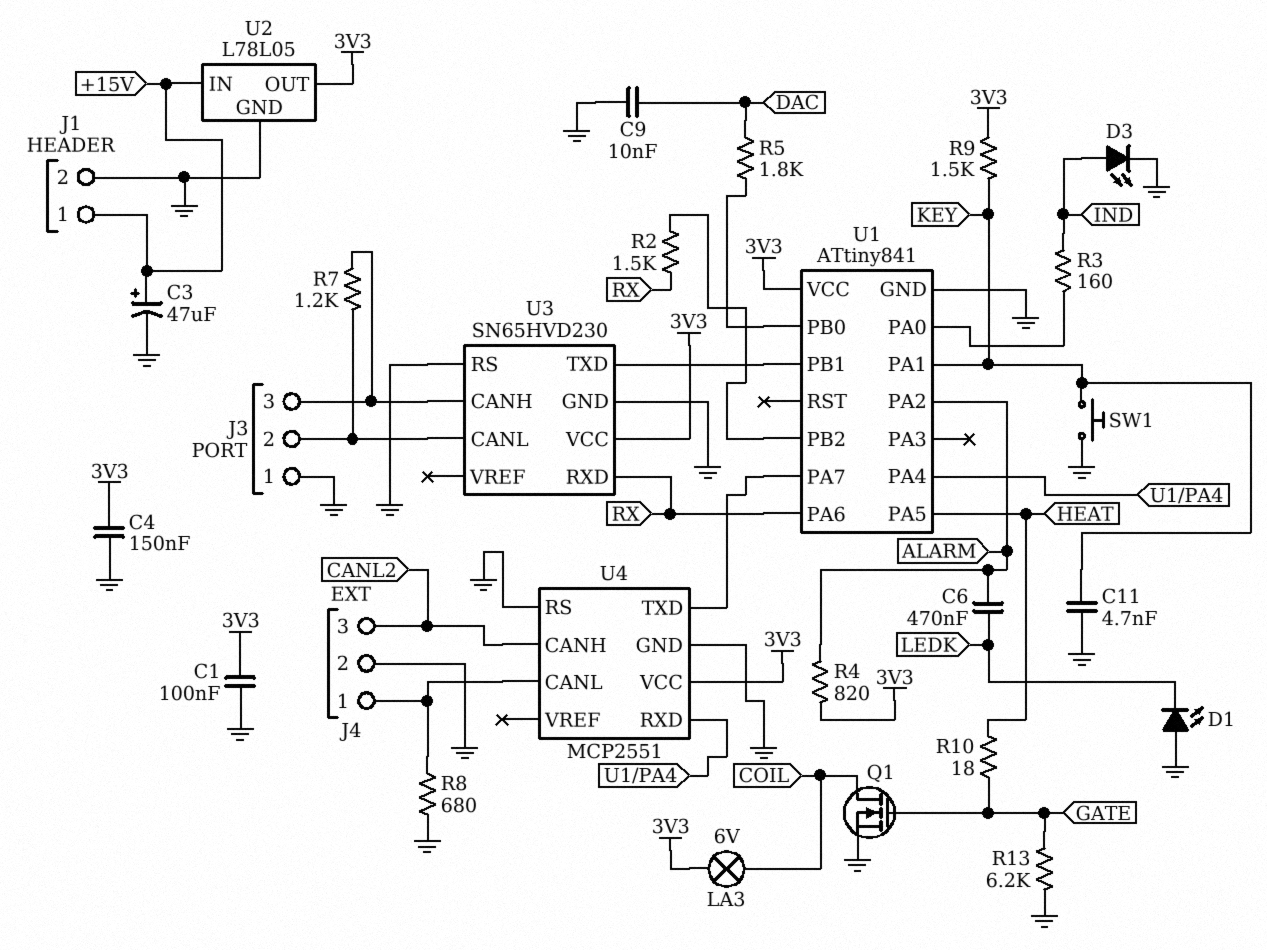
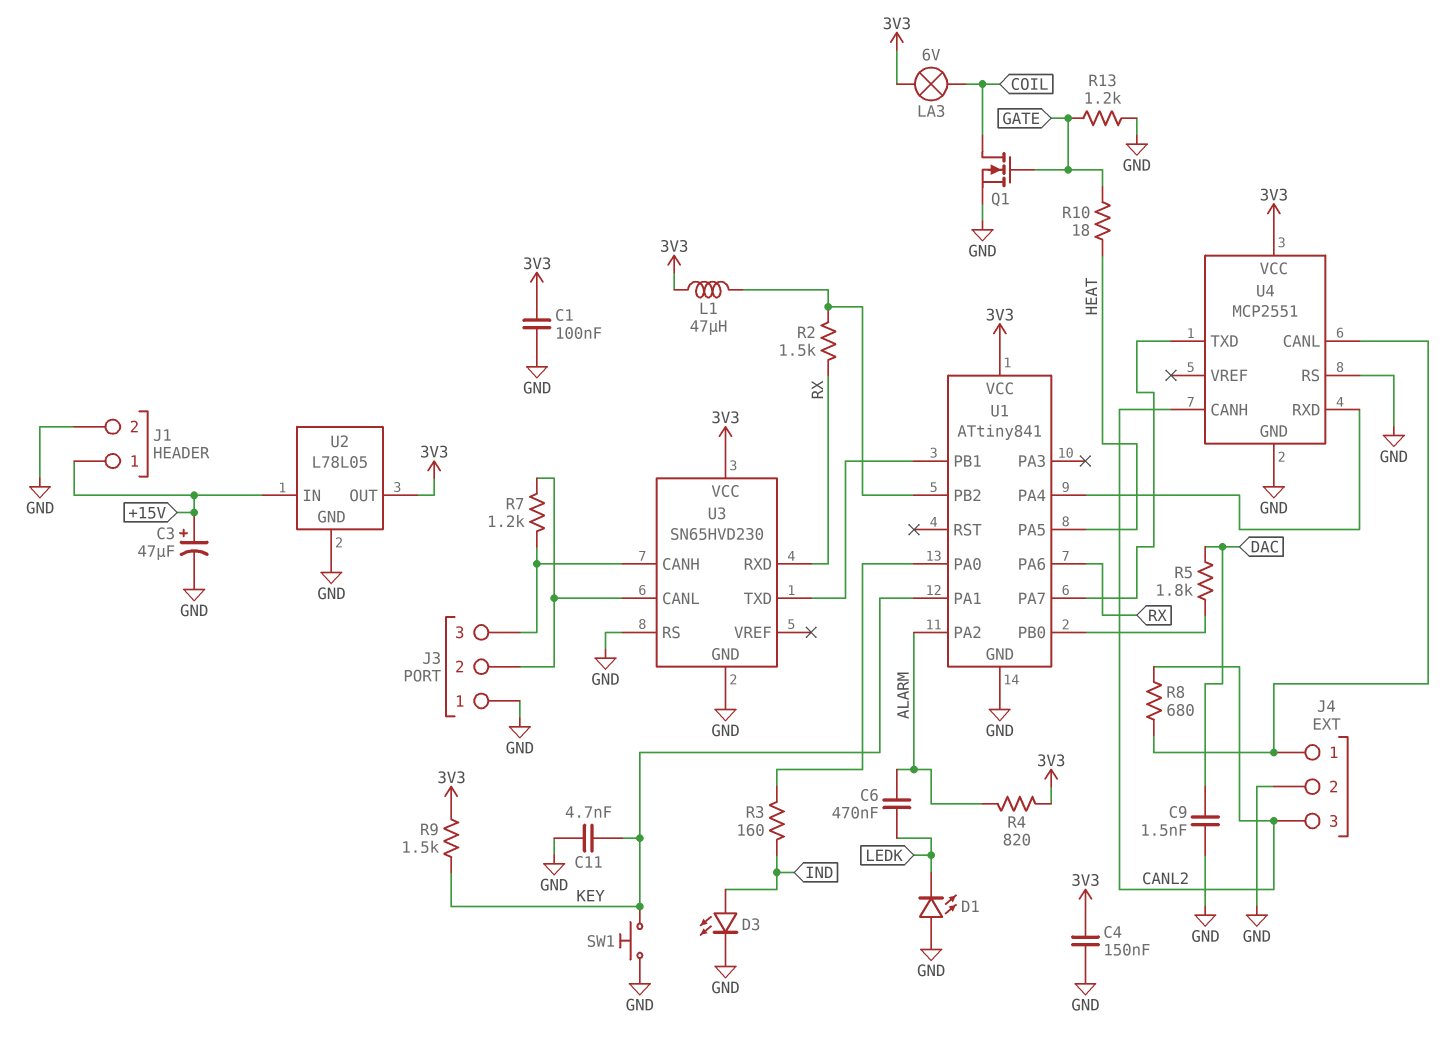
C9: 10nF (DAC, GND) -> 1.5nF (DAC, GND)
L1: none -> 47uH (3V3, U1/PB2)
R8: 680 (GND, J4/1) -> 680 (CANL2, J4/1)
R13: 6.2k (GATE, GND) -> 1.2k (GATE, GND)

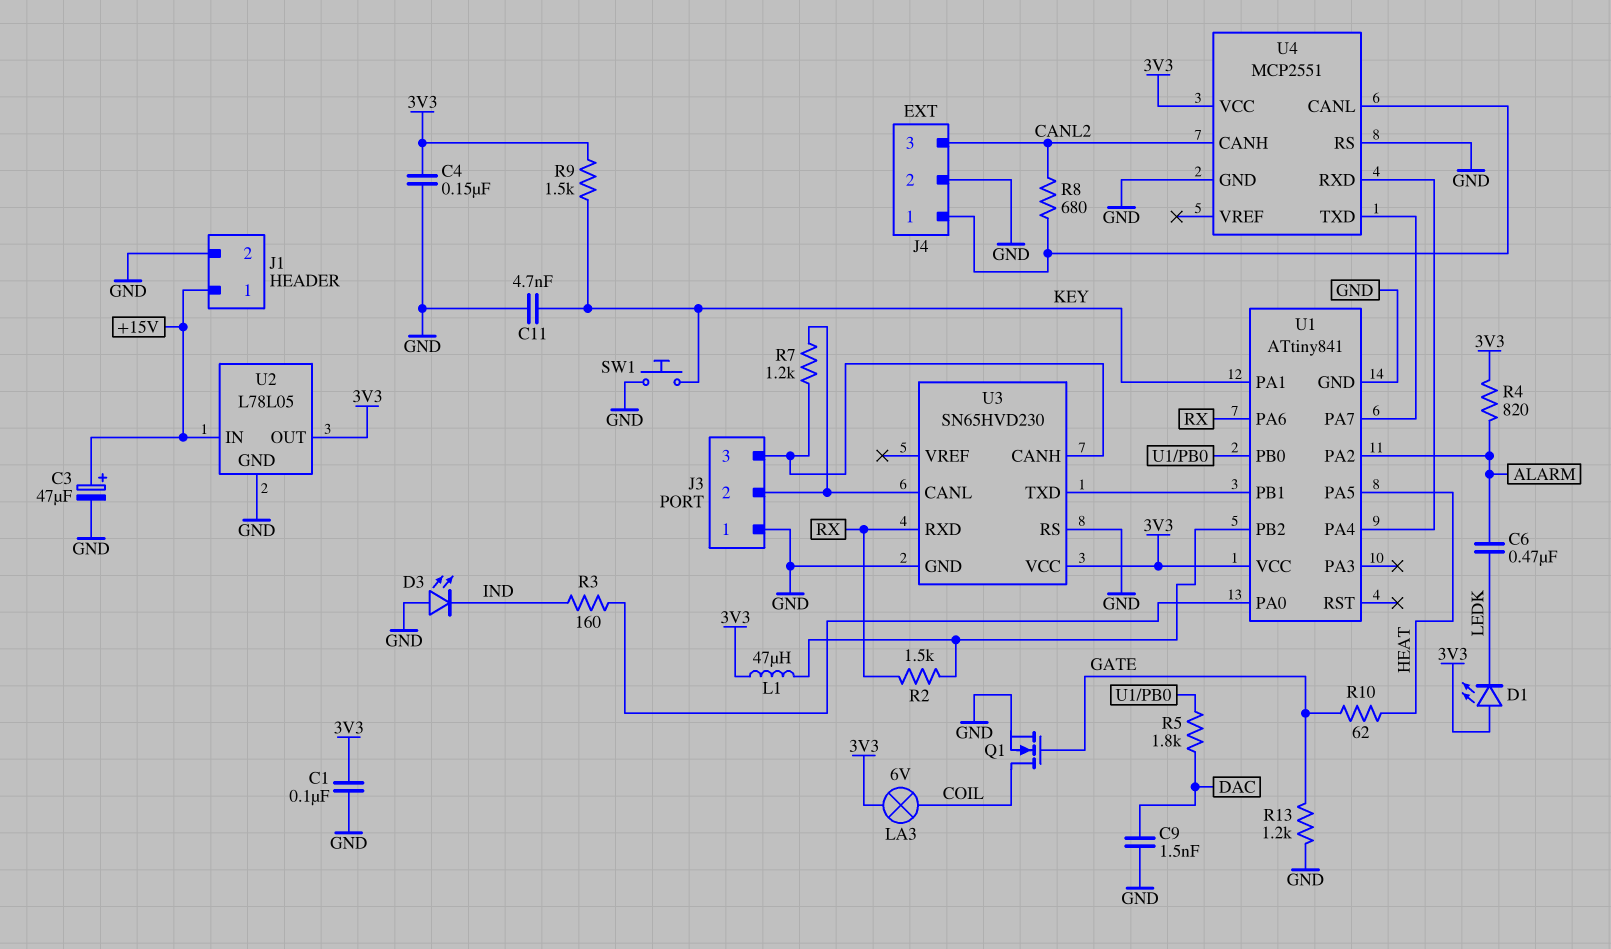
D1: LED (A GND, K LEDK) -> LED (A 3V3, K LEDK)
D3: LED (A IND, K GND) -> LED (A GND, K IND)
R10: 18 (GATE, HEAT) -> 62 (GATE, HEAT)

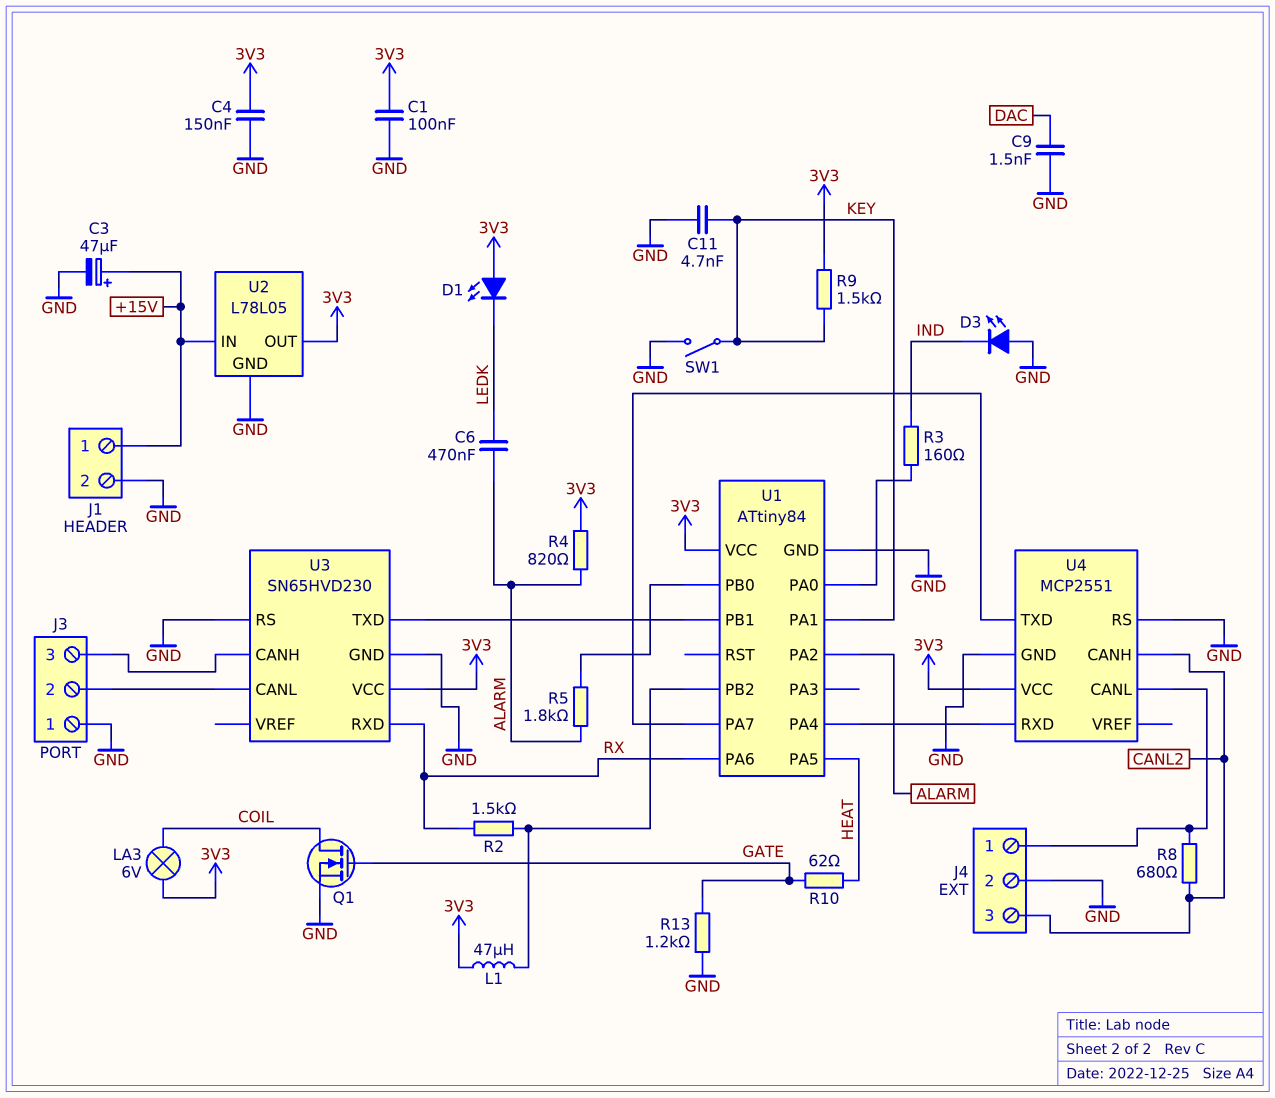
R5: 1.8k (DAC, U1/PB0) -> 1.8k (ALARM, U1/PB0)
R7: 1.2k (J3/2, J3/3) -> none
SW1: button (GND, KEY) -> switch (GND, KEY)
U1: ATtiny841 -> ATtiny84

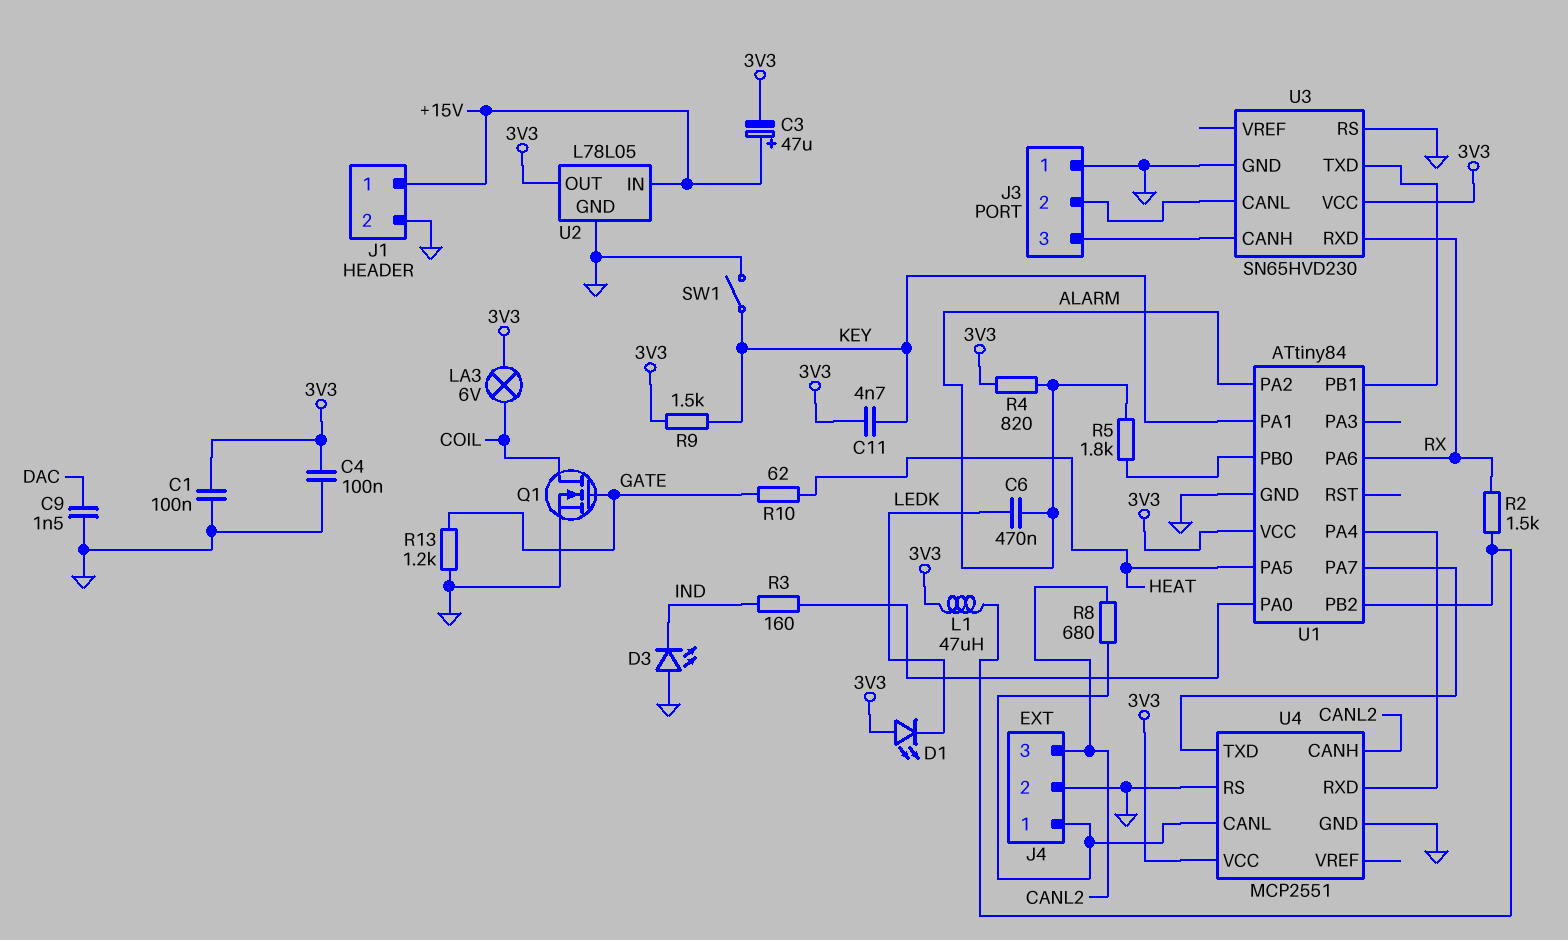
C3: 47uF (plus +15V, minus GND) -> 47uF (plus +15V, minus 3V3)
C4: 150nF (3V3, GND) -> 100nF (3V3, GND)
C11: 4.7nF (GND, KEY) -> 4.7nF (3V3, KEY)

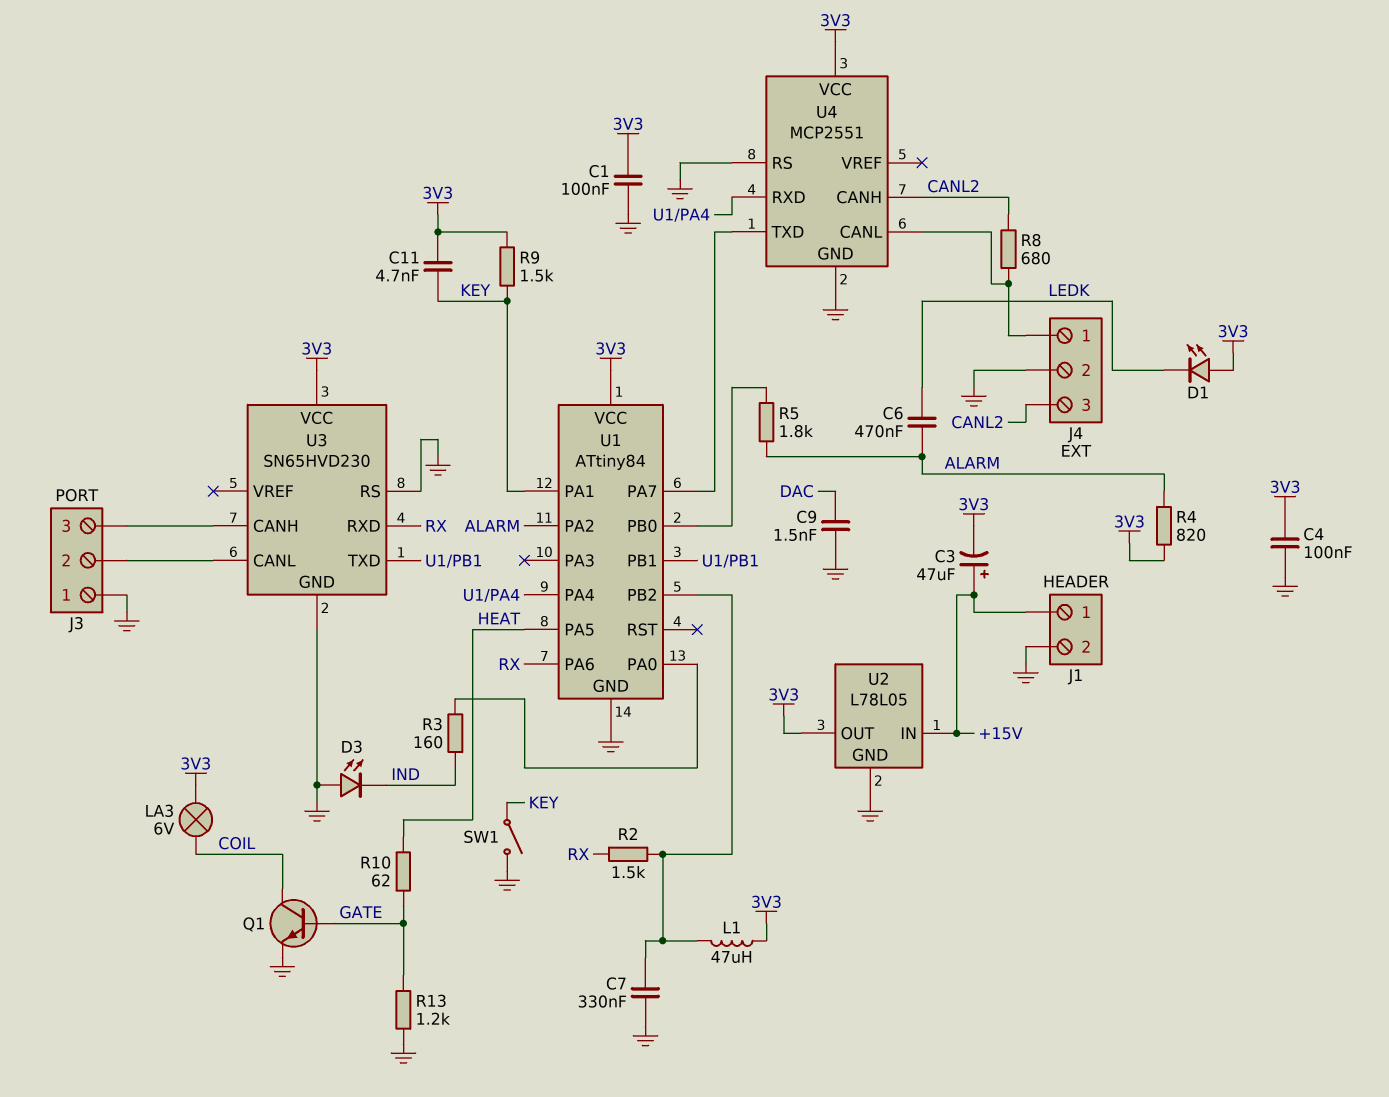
C7: none -> 330nF (GND, U1/PB2)
Q1: NMOS (G GATE, D COIL, S GND) -> NPN (B GATE, C COIL, E GND)

